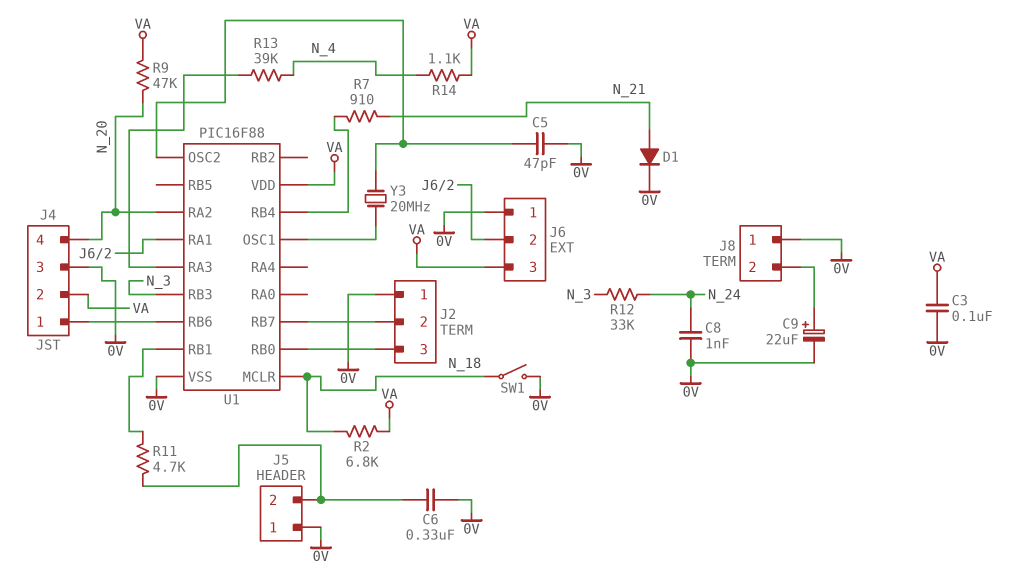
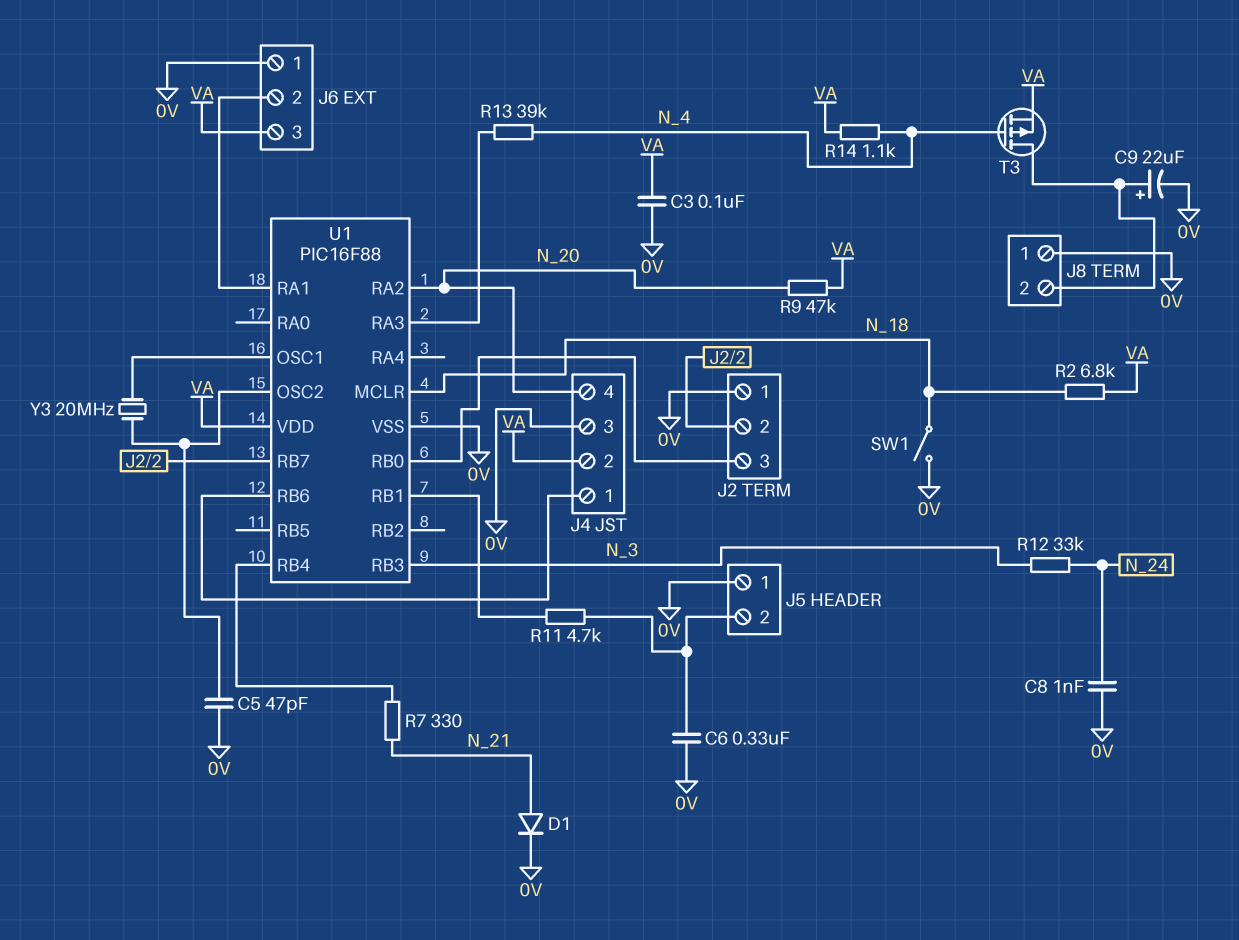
R7: 910 (N_21, U1/RB4) -> 330 (N_21, U1/RB4)
T3: none -> PMOS (G N_4, D J8/2, S VA)

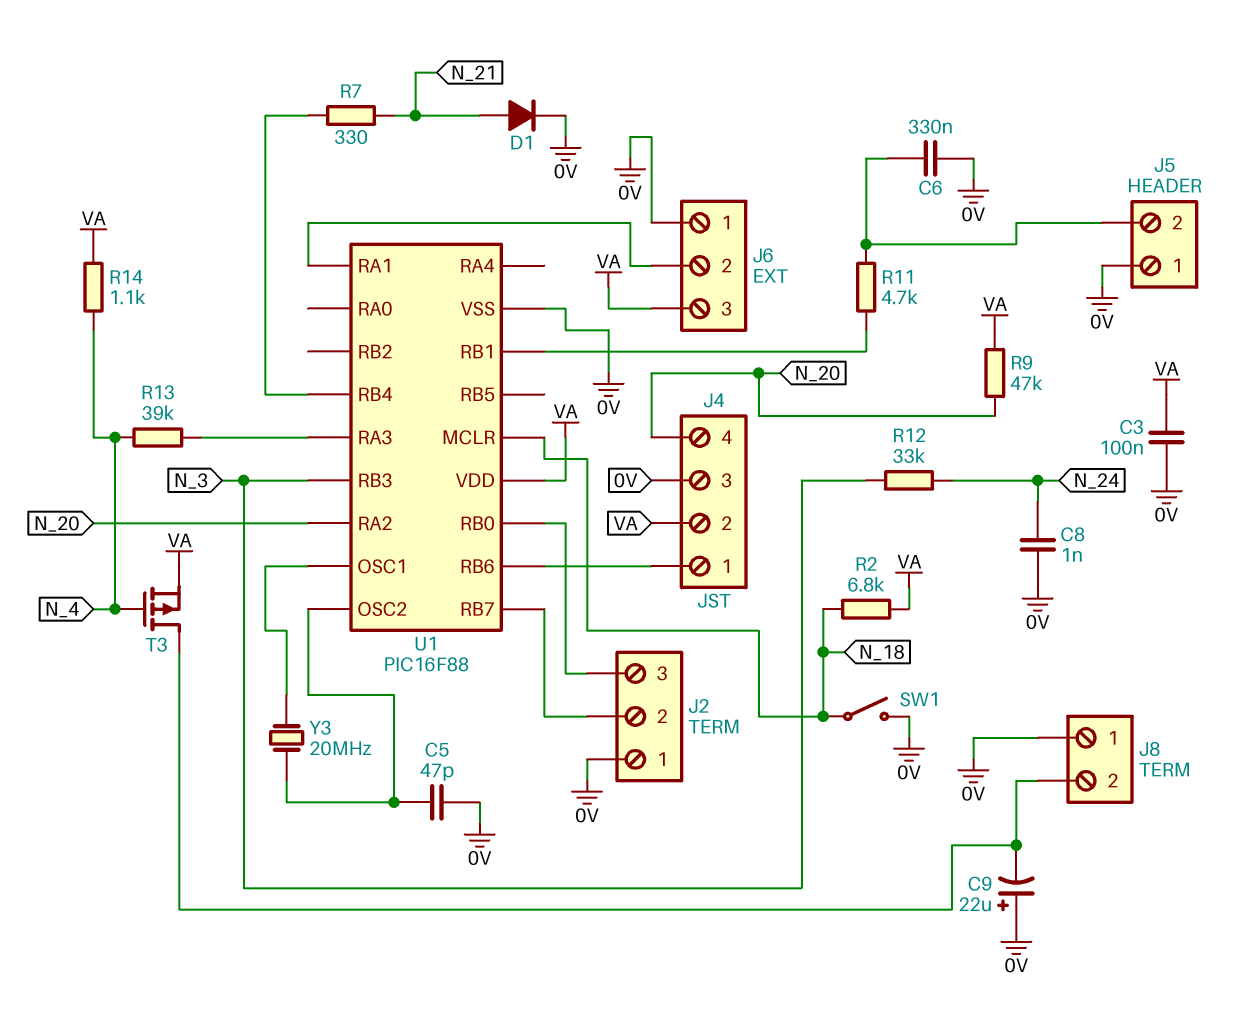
C9: 22uF (plus J8/2, minus 0V) -> 22uF (plus 0V, minus J8/2)

